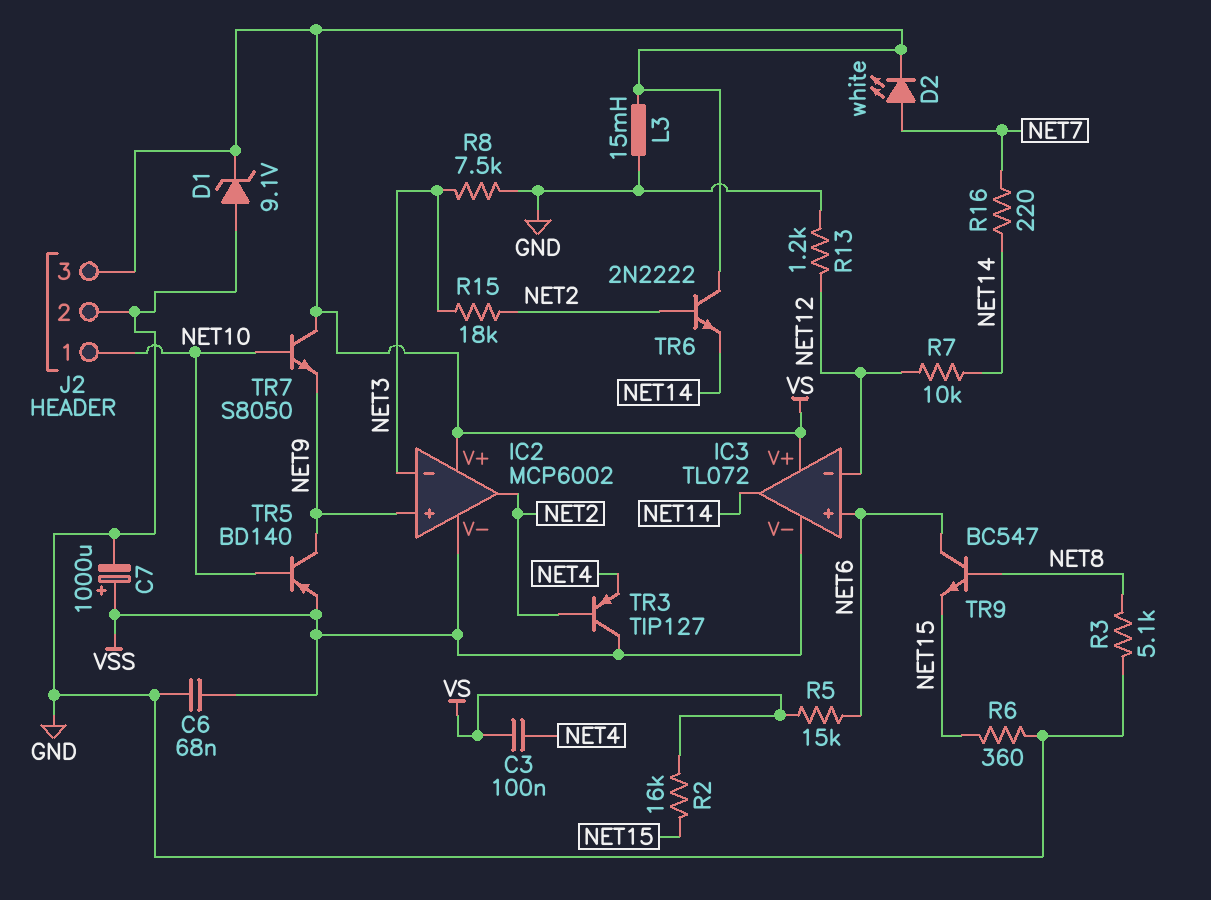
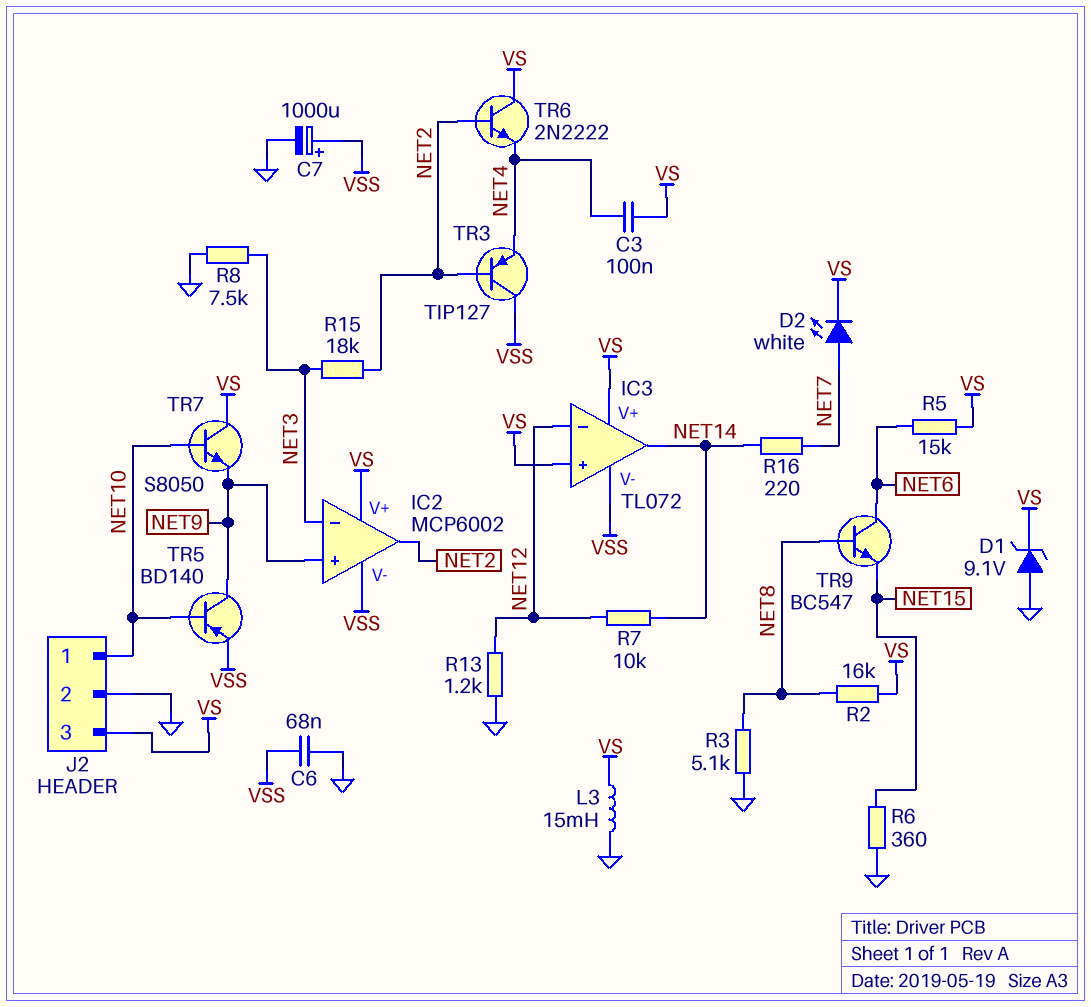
IC3 pin in+: NET6 -> VS
R2: 16k (NET15, VS) -> 16k (NET8, VS)
TR6: NPN 2N2222 (B NET2, C VS, E NET14) -> NPN 2N2222 (B NET2, C VS, E NET4)

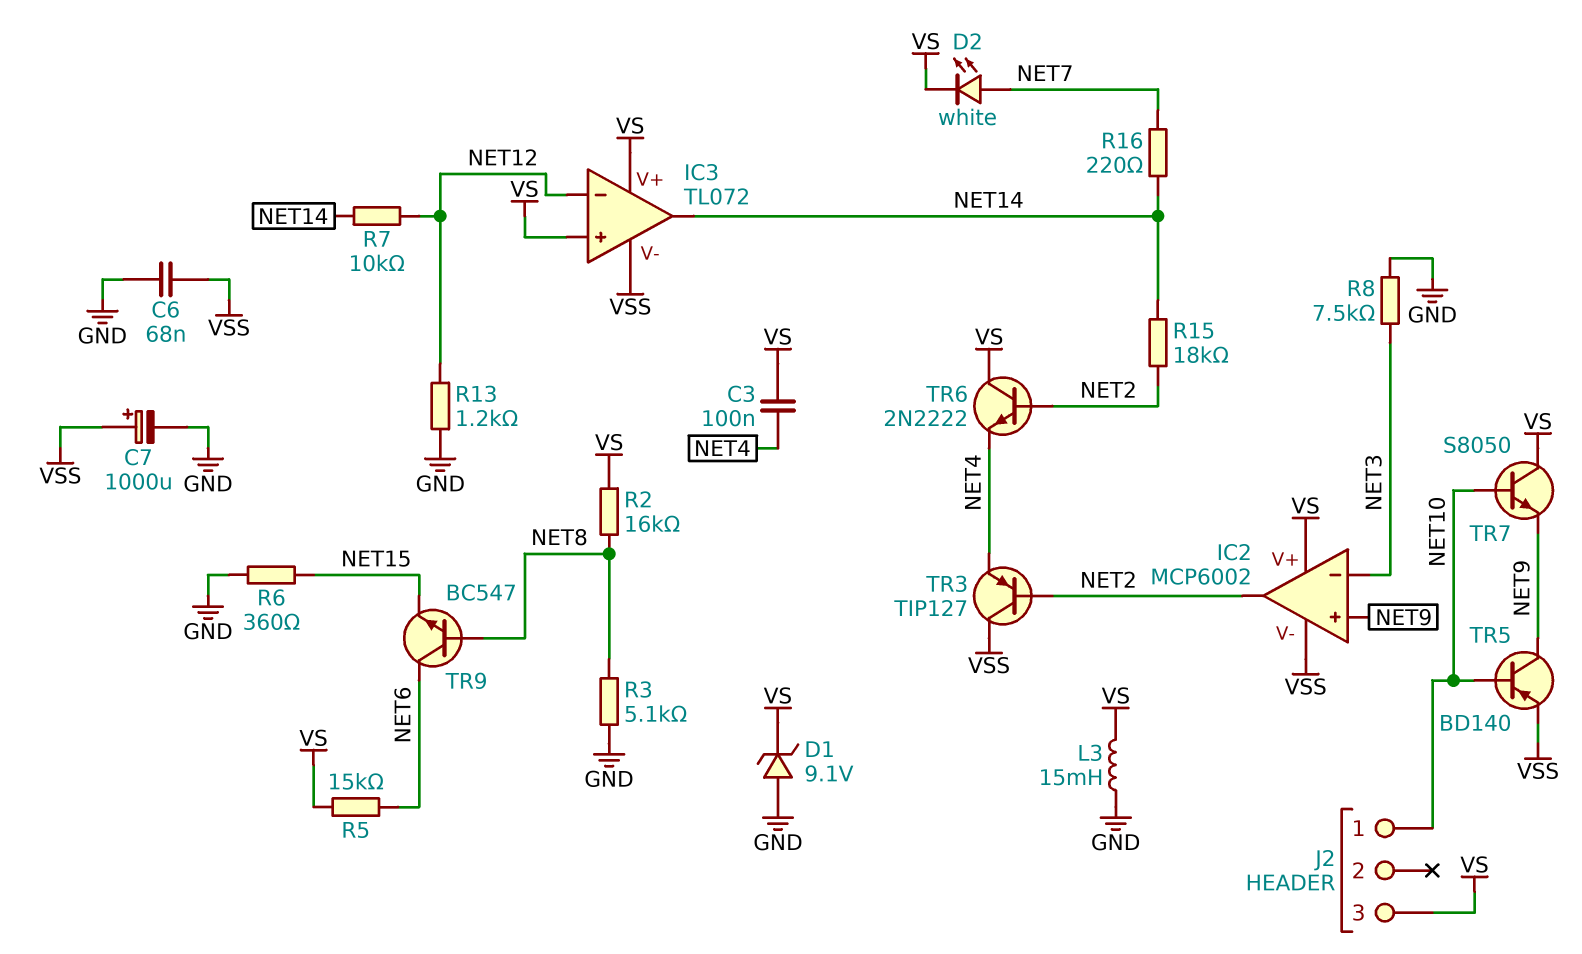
J2 pin 2: GND -> none
R15: 18k (NET2, NET3) -> 18k (NET2, NET14)

